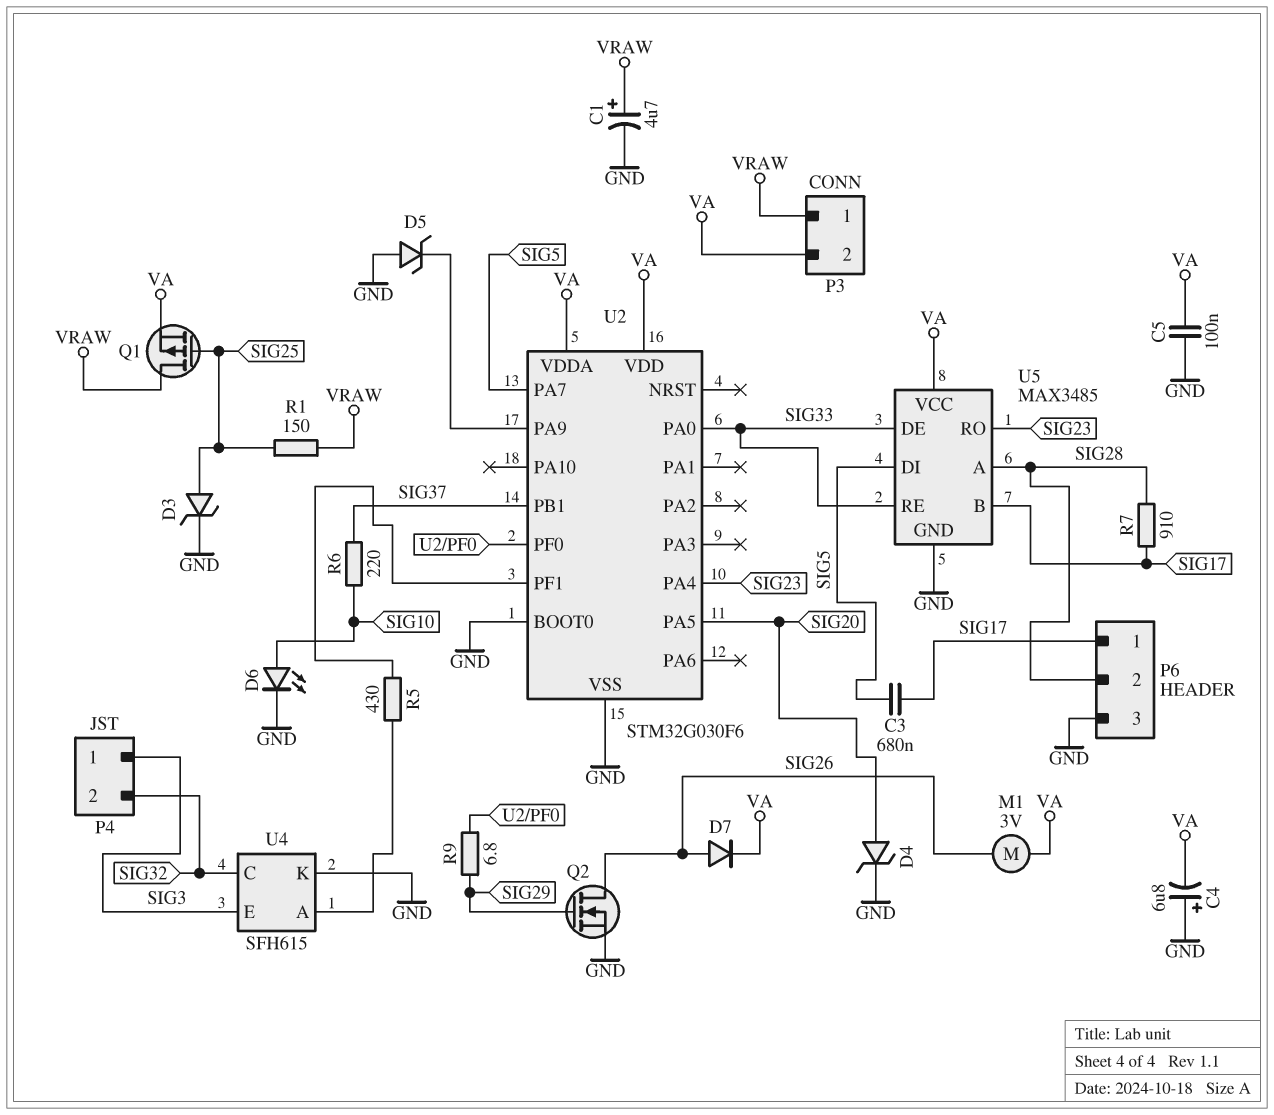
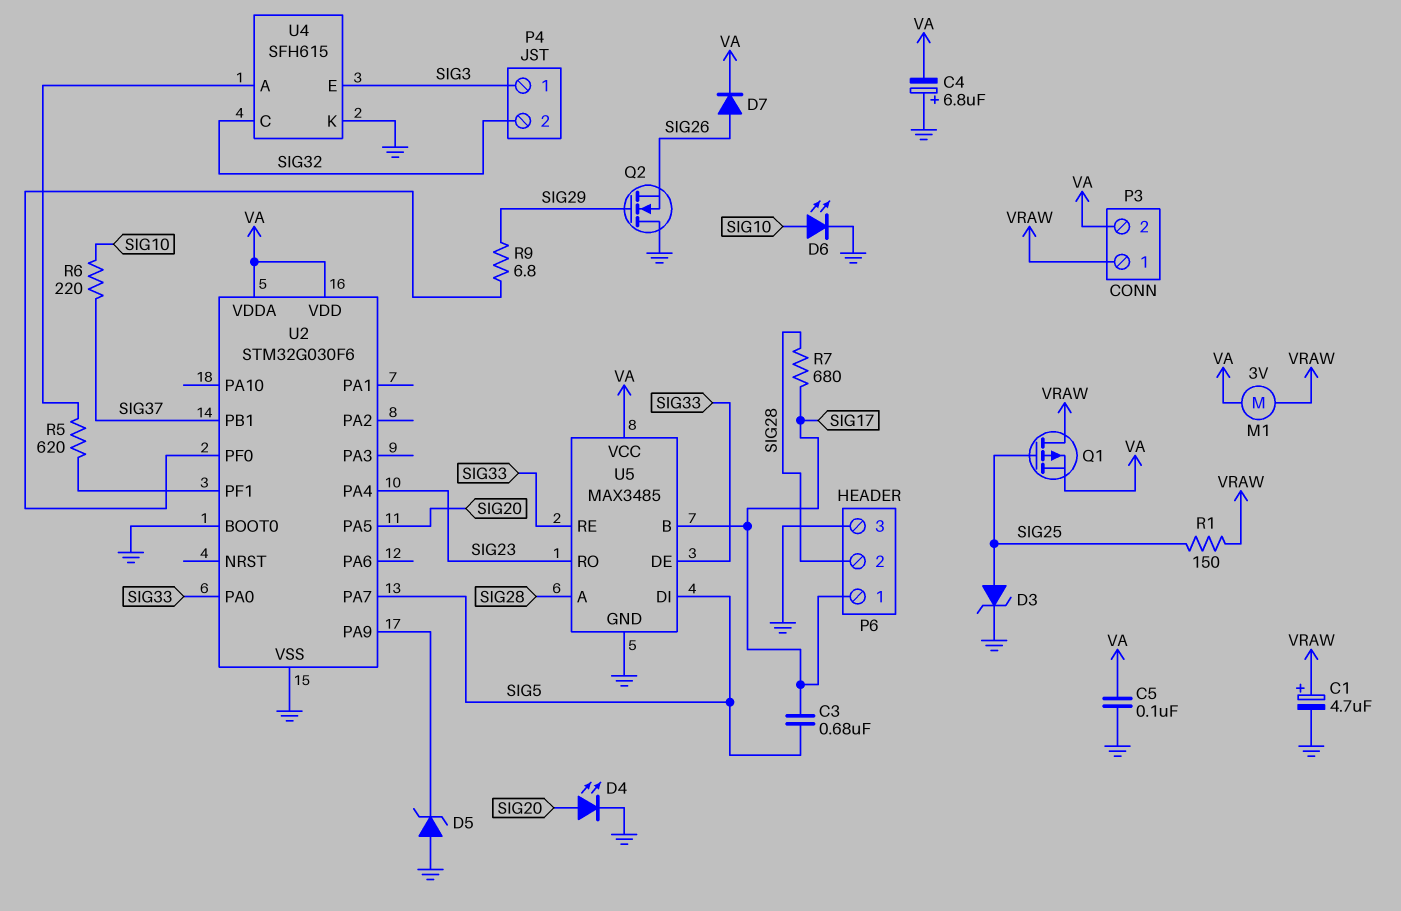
D4: zener (A SIG20, K GND) -> LED (A SIG20, K GND)
M1: motor 3V (SIG26, VA) -> motor 3V (VA, VRAW)
Q2: NMOS (G SIG29, D SIG26, S GND) -> NMOS (G SIG29, D GND, S SIG26)
R5: 430 (U2/PF1, U4/A) -> 620 (U2/PF1, U4/A)
R7: 910 (SIG17, SIG28) -> 680 (SIG17, SIG28)

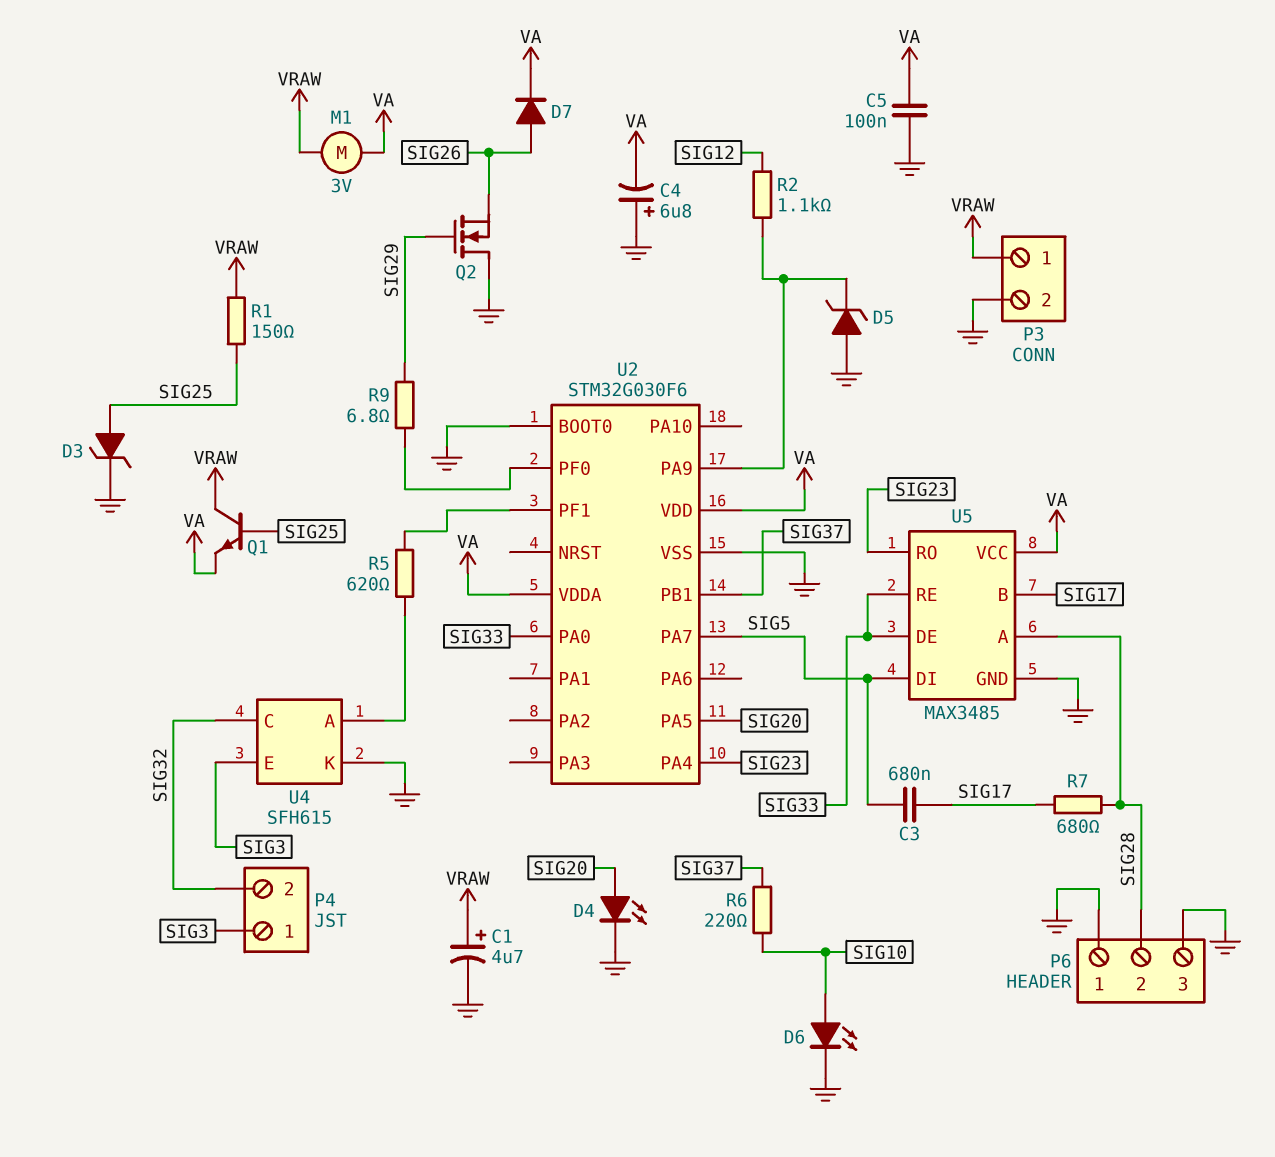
P3 pin 2: VA -> GND
P6 pin 1: SIG17 -> GND
Q1: PMOS (G SIG25, D VRAW, S VA) -> NPN (B SIG25, C VRAW, E VA)
R2: none -> 1.1k (SIG12, U2/PA9)

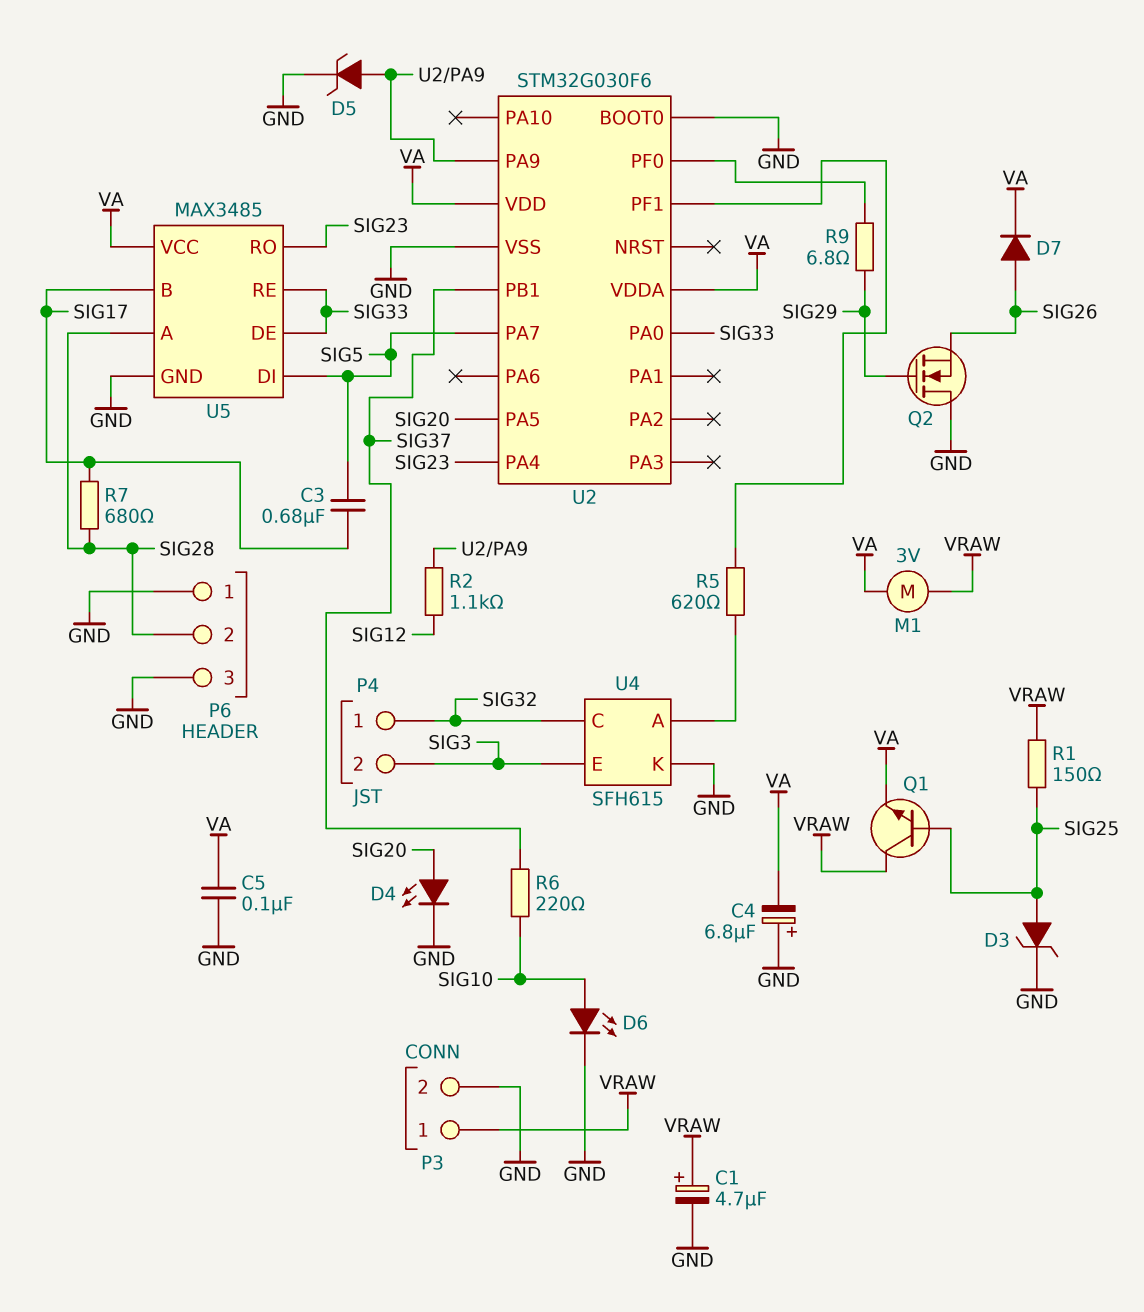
D5: zener (A GND, K U2/PA9) -> zener (A U2/PA9, K GND)
P4 pin 1: SIG3 -> SIG32
P4 pin 2: SIG32 -> SIG3

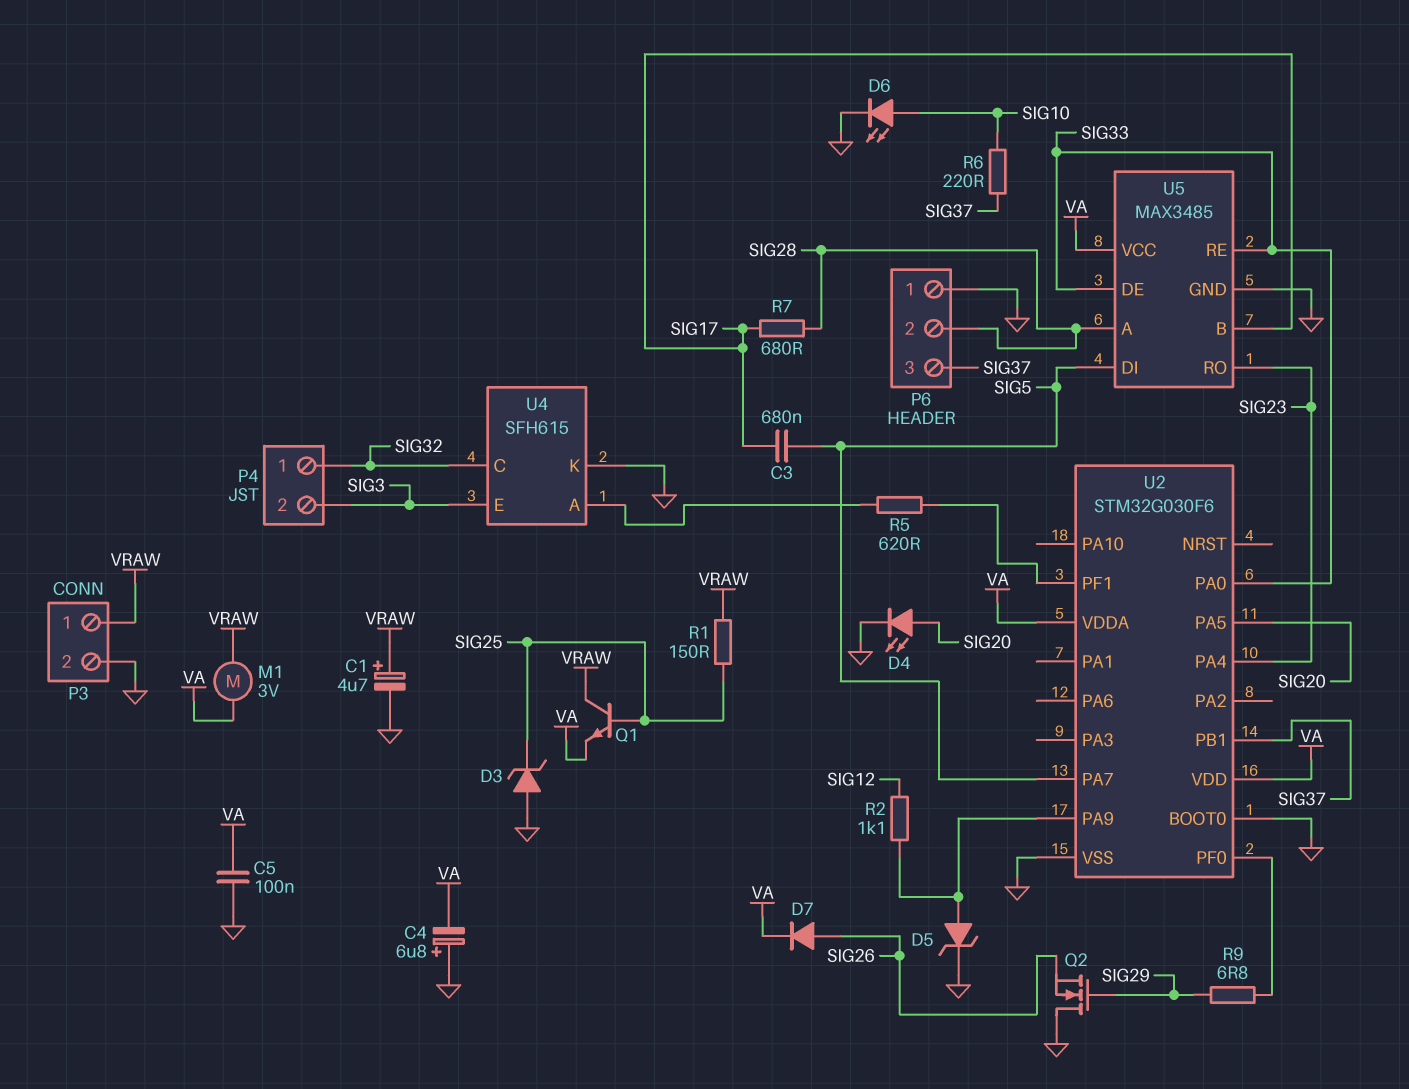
D3: zener (A SIG25, K GND) -> zener (A GND, K SIG25)
P6 pin 3: GND -> SIG37

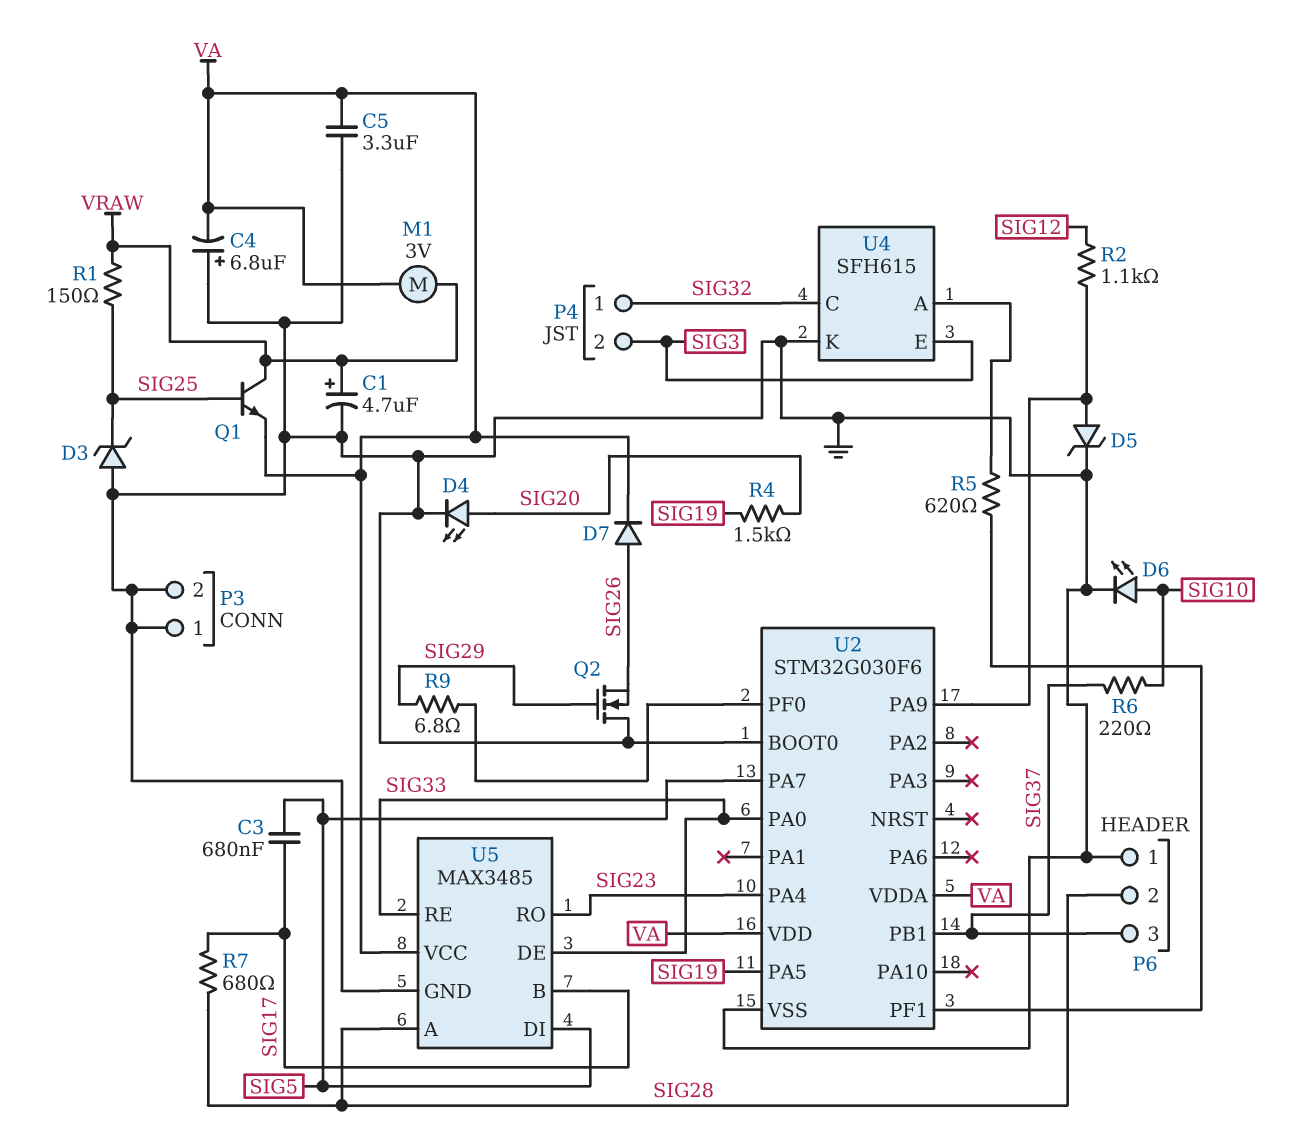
C5: 100nF (GND, VA) -> 3.3uF (GND, VA)
P3 pin 1: VRAW -> GND
R4: none -> 1.5k (SIG19, SIG20)
U2 pin PA5: SIG20 -> SIG19

